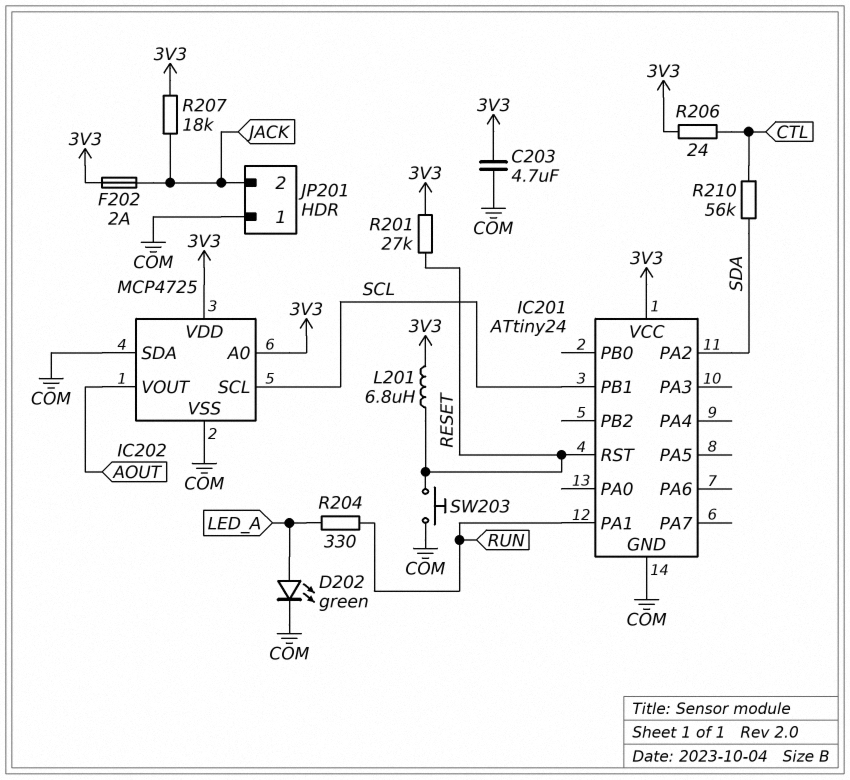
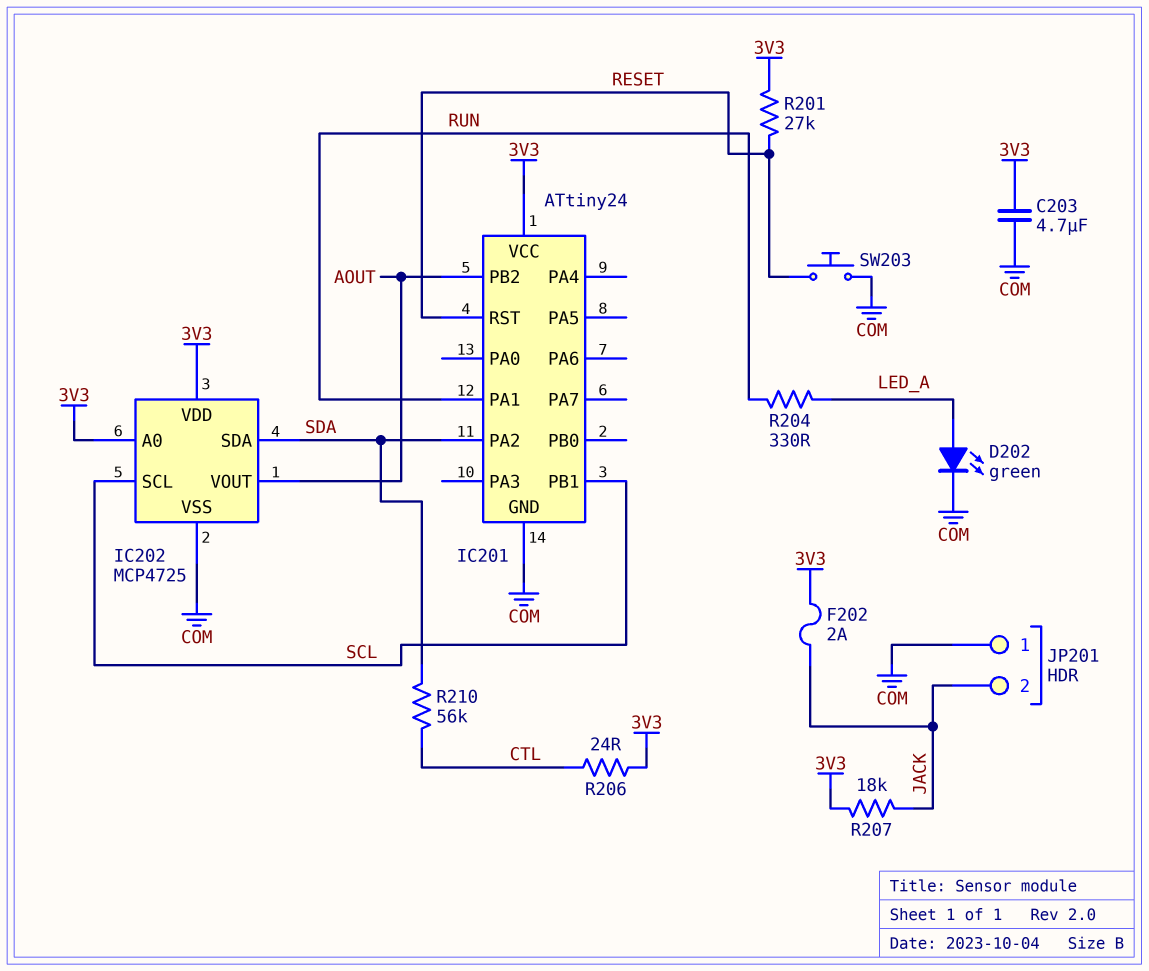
IC201 pin PB2: none -> AOUT
IC202 pin SDA: COM -> SDA
L201: 6.8uH (3V3, RESET) -> none

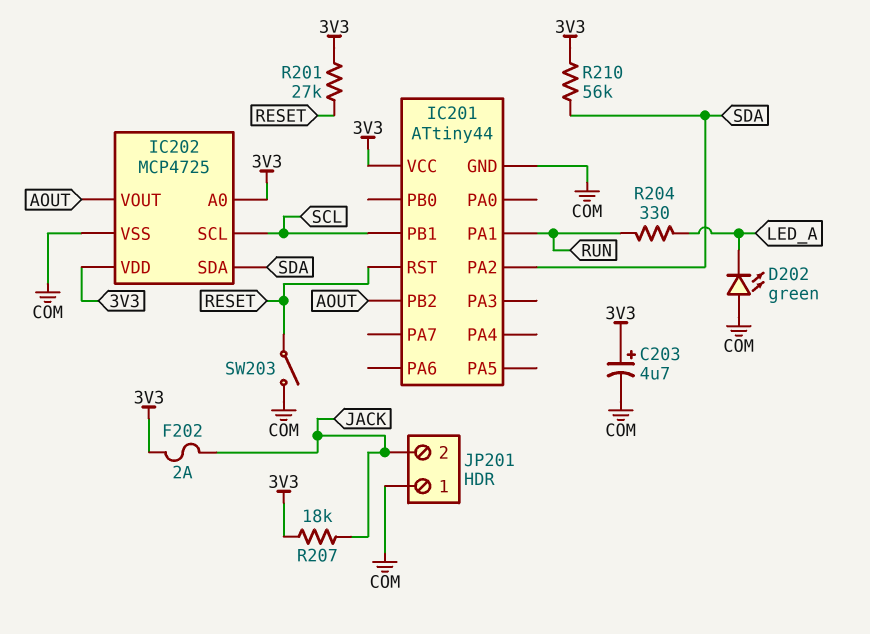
C203: 4.7uF (3V3, COM) -> 4.7uF (plus 3V3, minus COM)
D202: LED green (A LED_A, K COM) -> LED green (A COM, K LED_A)
IC201: ATtiny24 -> ATtiny44
R206: 24 (3V3, CTL) -> none
R210: 56k (CTL, SDA) -> 56k (3V3, SDA)
SW203: button (COM, RESET) -> switch (COM, RESET)

